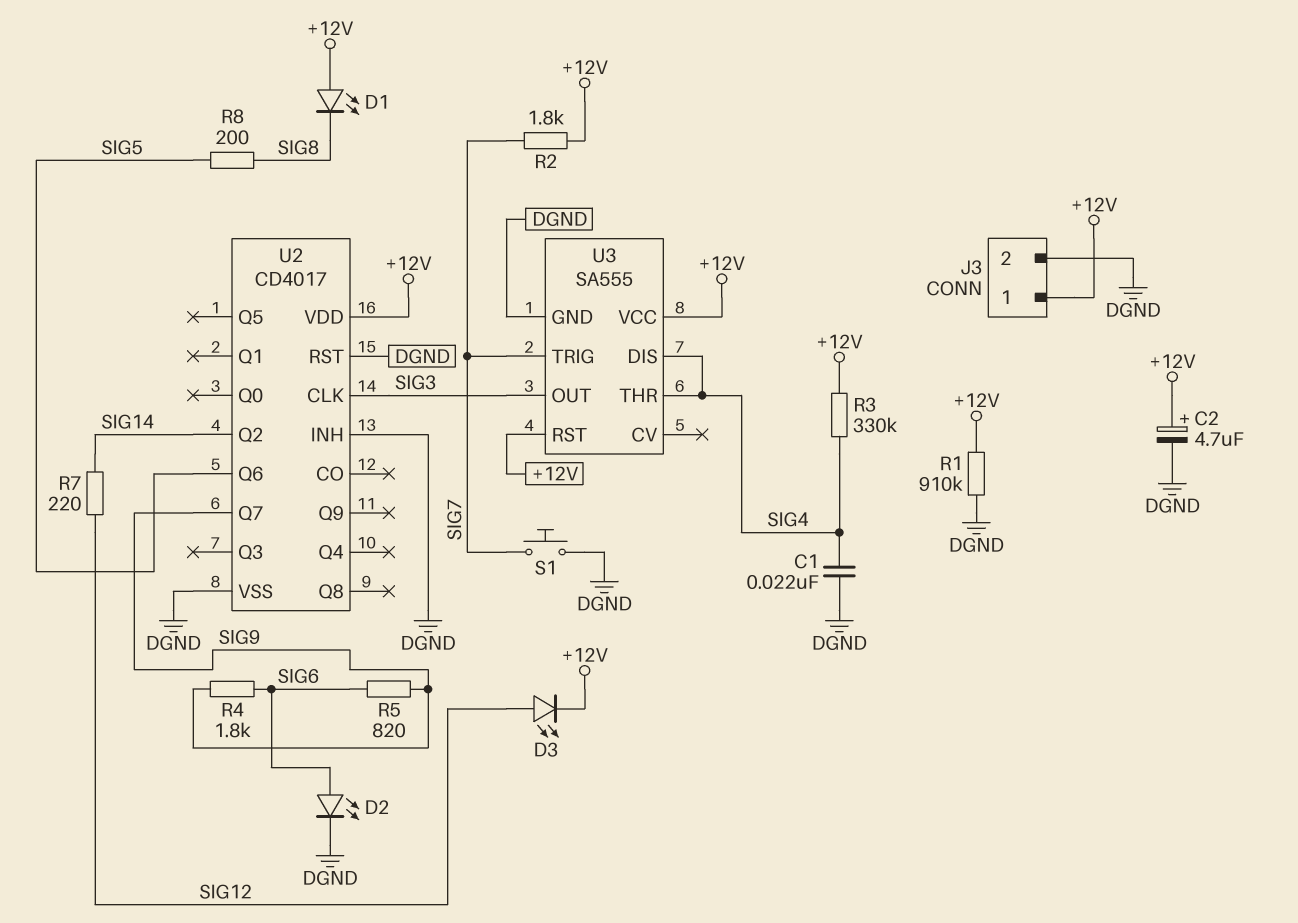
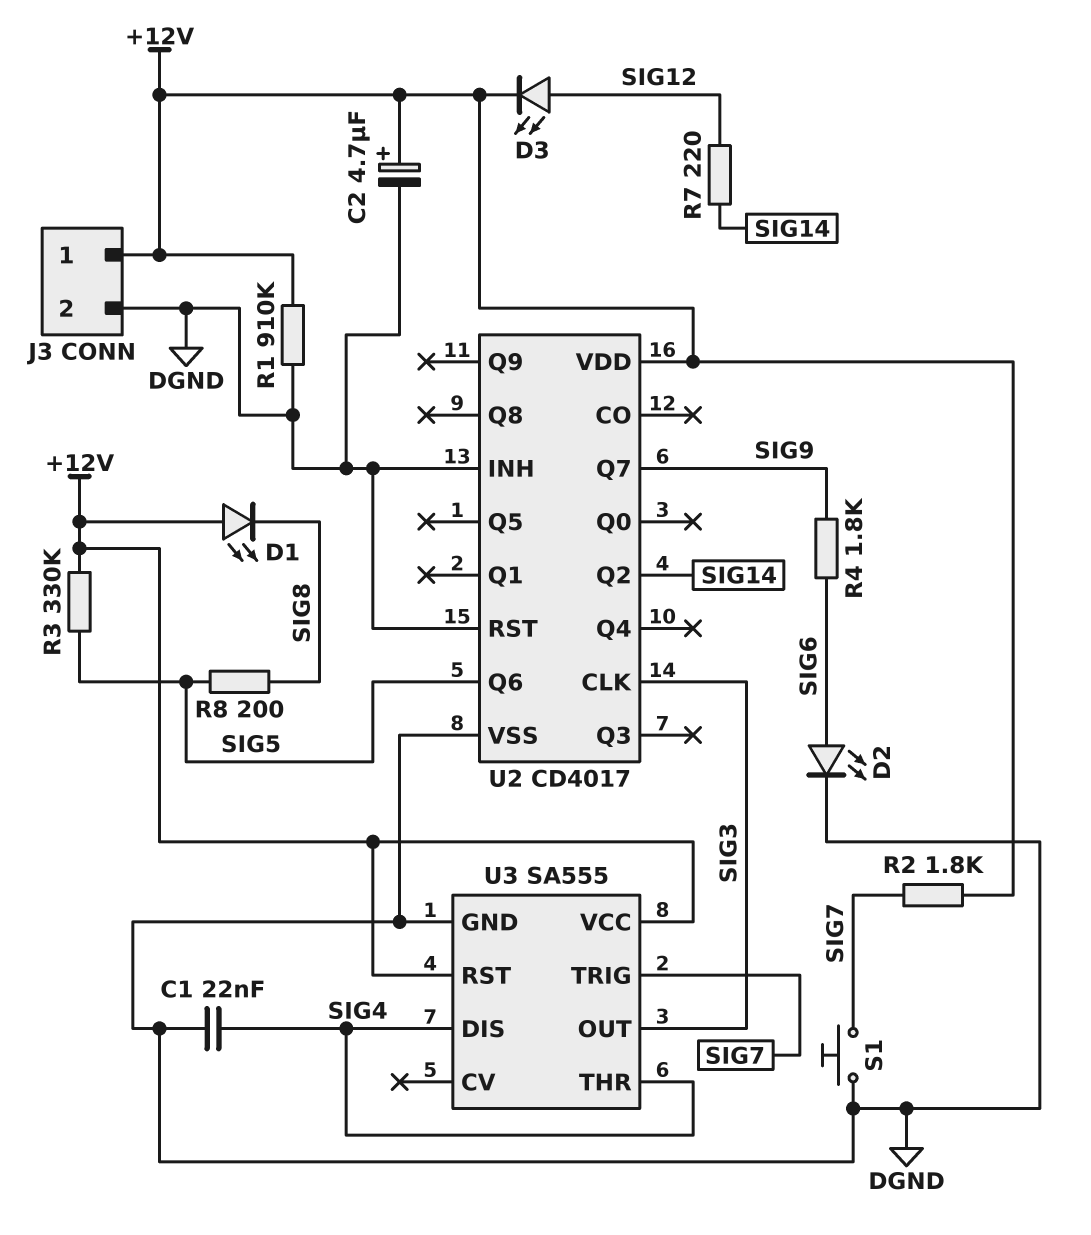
R3: 330k (+12V, SIG4) -> 330k (+12V, SIG5)
R5: 820 (SIG6, SIG9) -> none

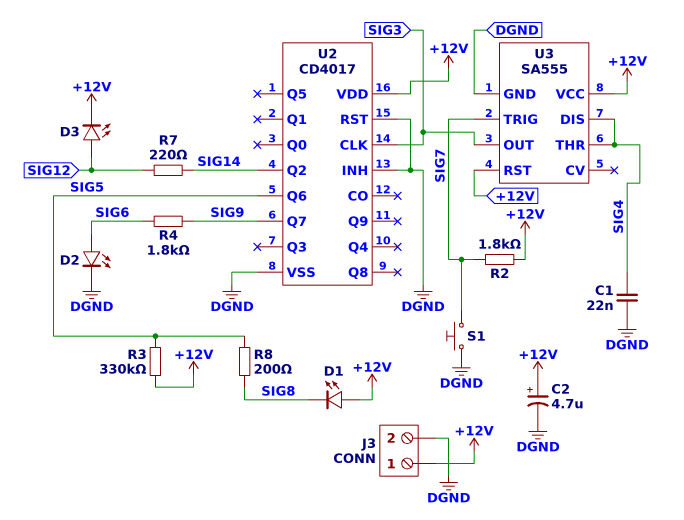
R1: 910k (+12V, DGND) -> none

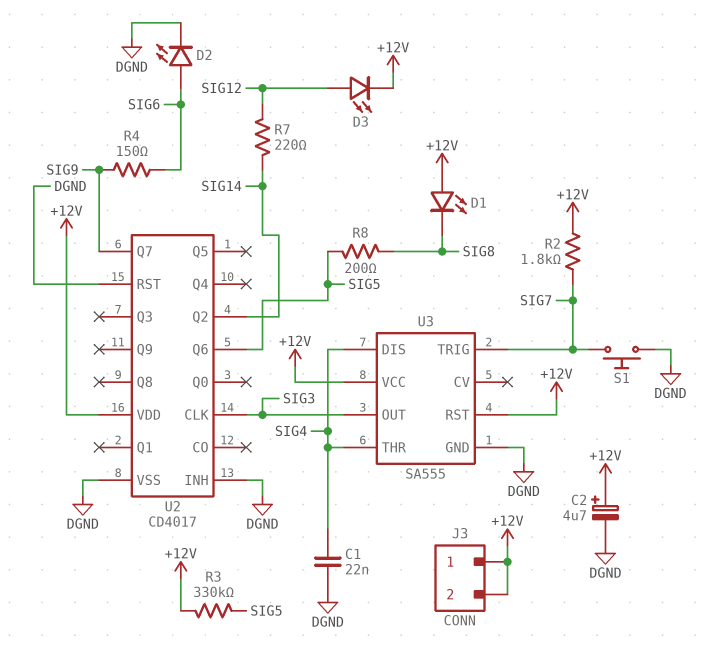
J3 pin 2: DGND -> +12V
R4: 1.8k (SIG6, SIG9) -> 150 (SIG6, SIG9)

